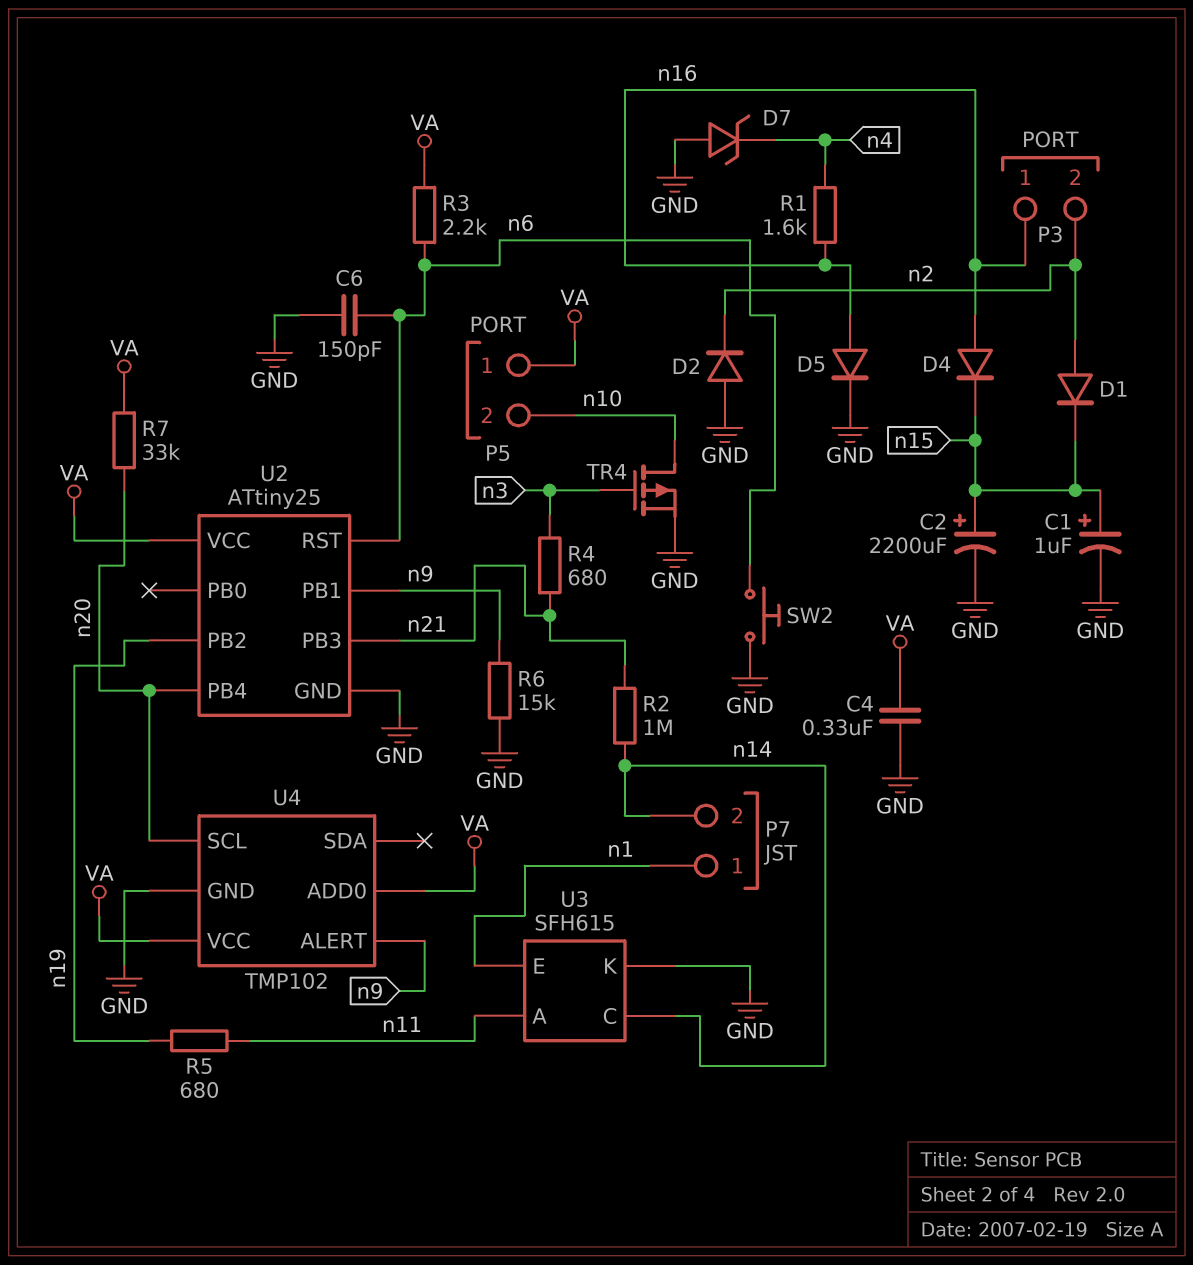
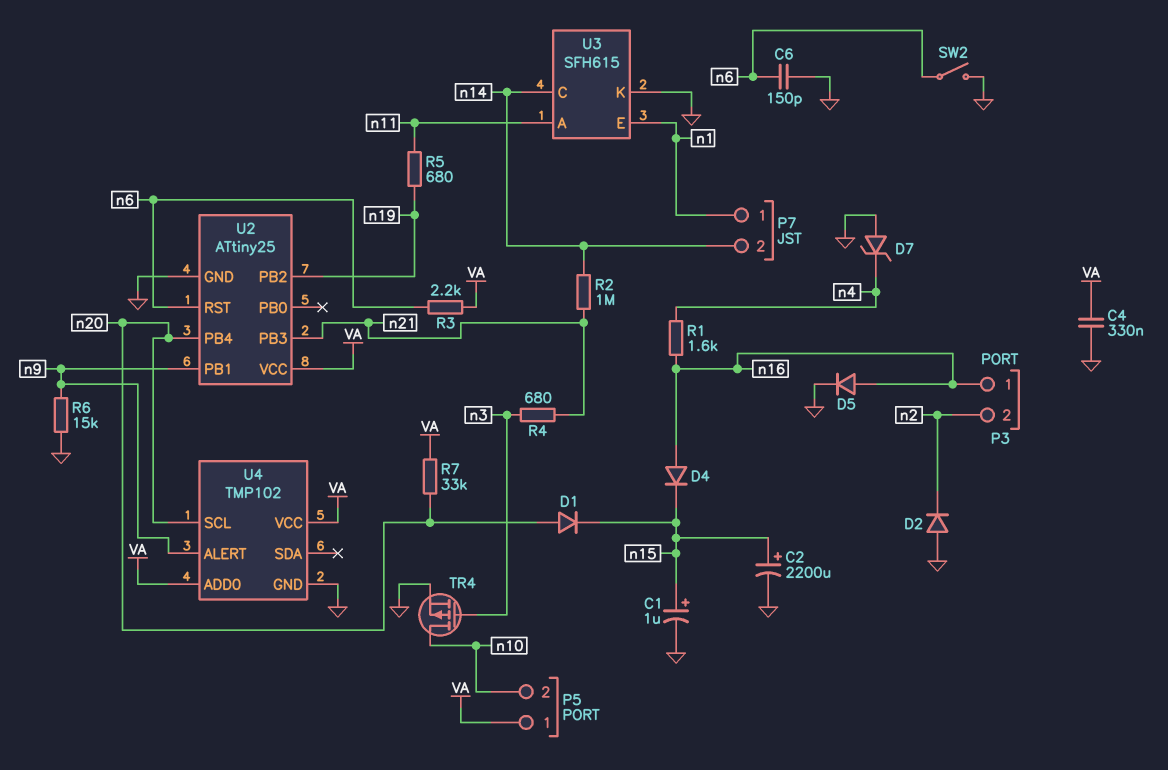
D1: diode (A n2, K n15) -> diode (A n20, K n15)
SW2: button (GND, n6) -> switch (GND, n6)

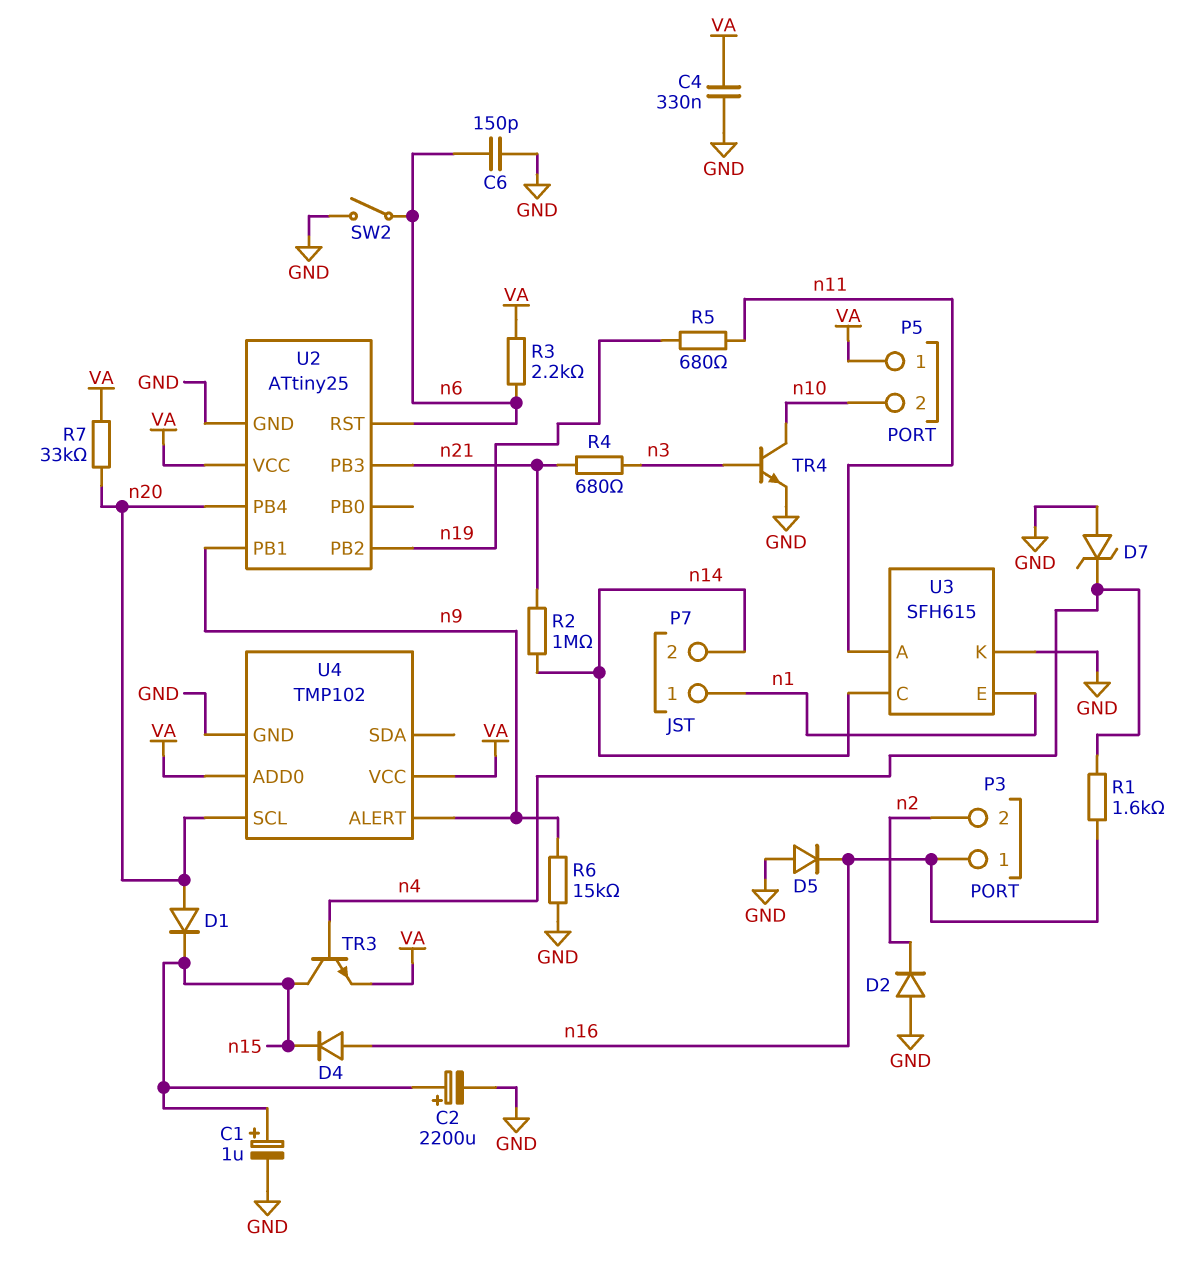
D5: diode (A n16, K GND) -> diode (A GND, K n16)
TR3: none -> NPN (B n4, C n15, E VA)
TR4: PMOS (G n3, D n10, S GND) -> NPN (B n3, C n10, E GND)

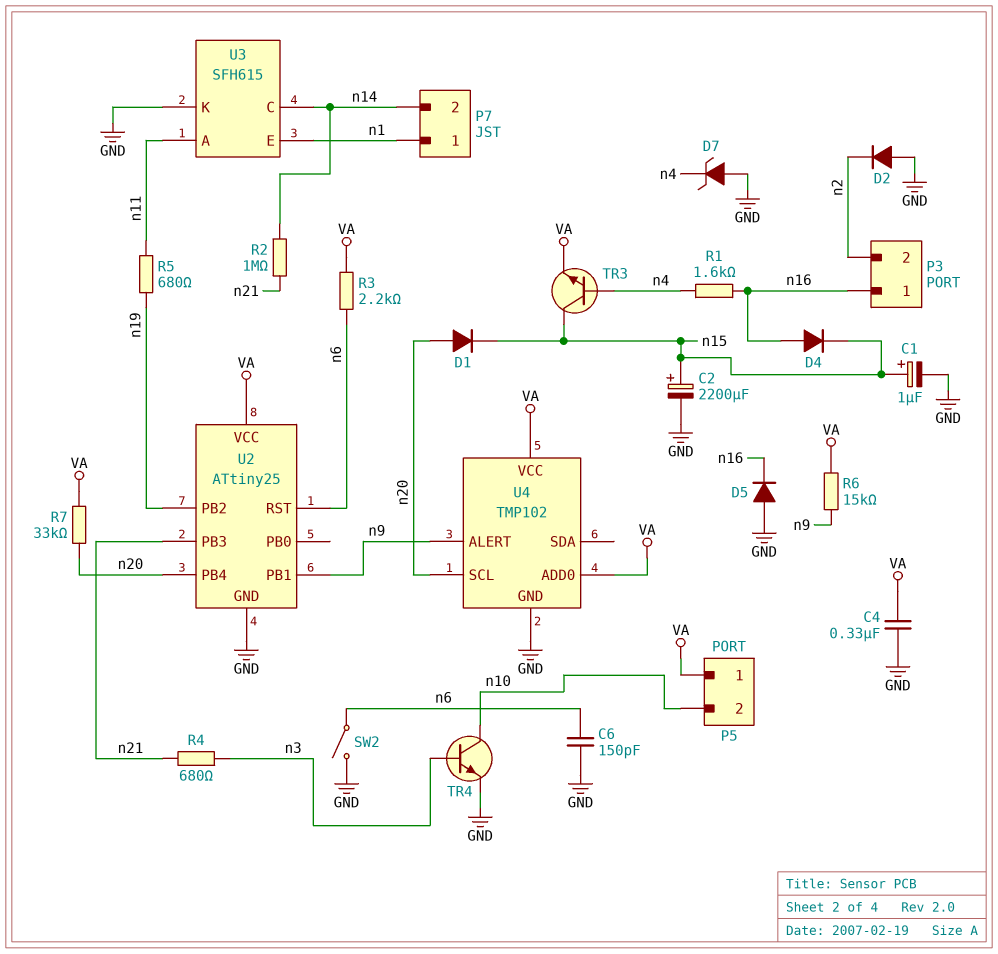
R6: 15k (GND, n9) -> 15k (VA, n9)

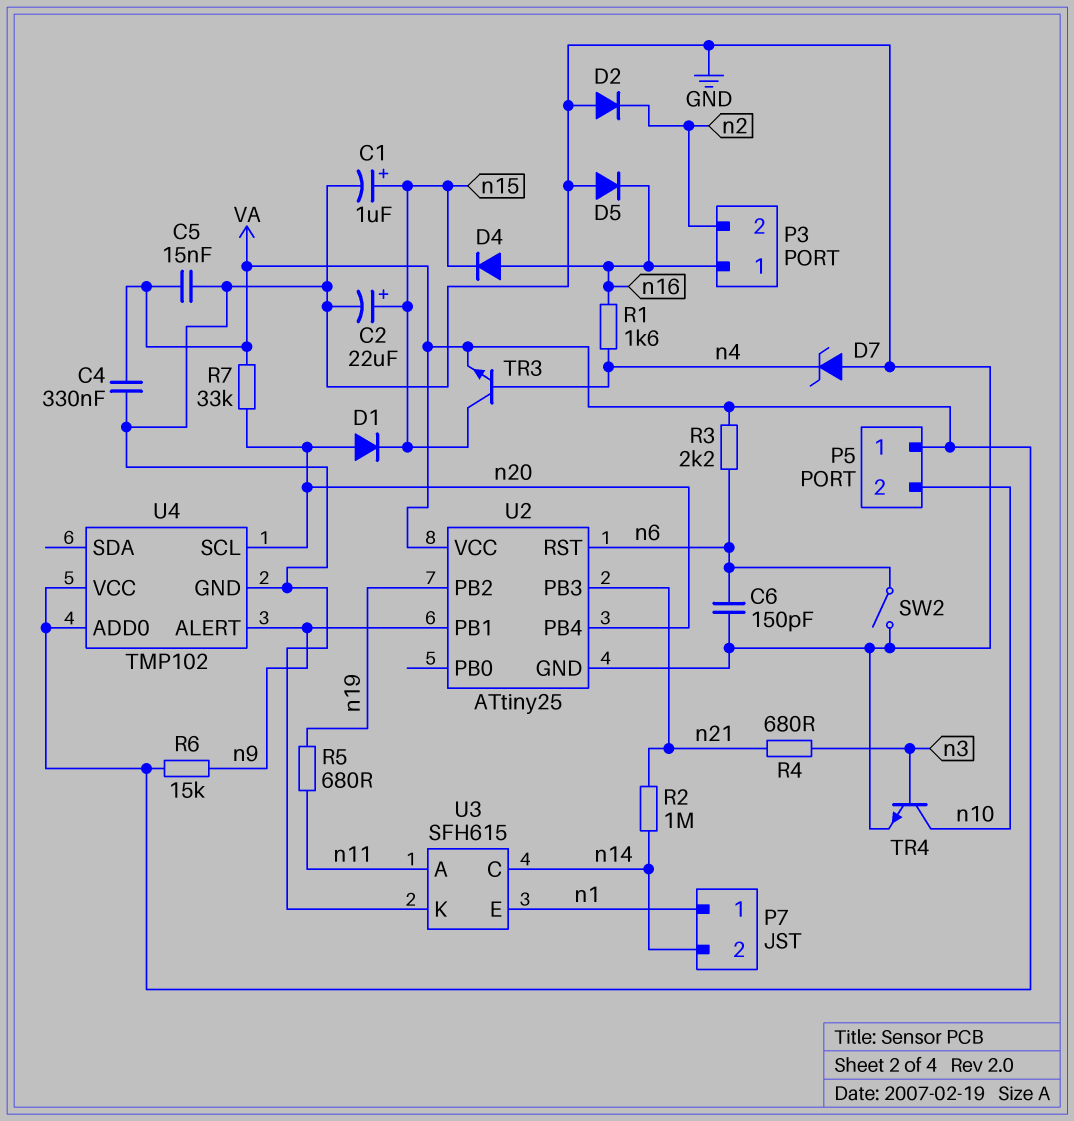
C2: 2200uF (plus n15, minus GND) -> 22uF (plus n15, minus GND)
C5: none -> 15nF (GND, VA)

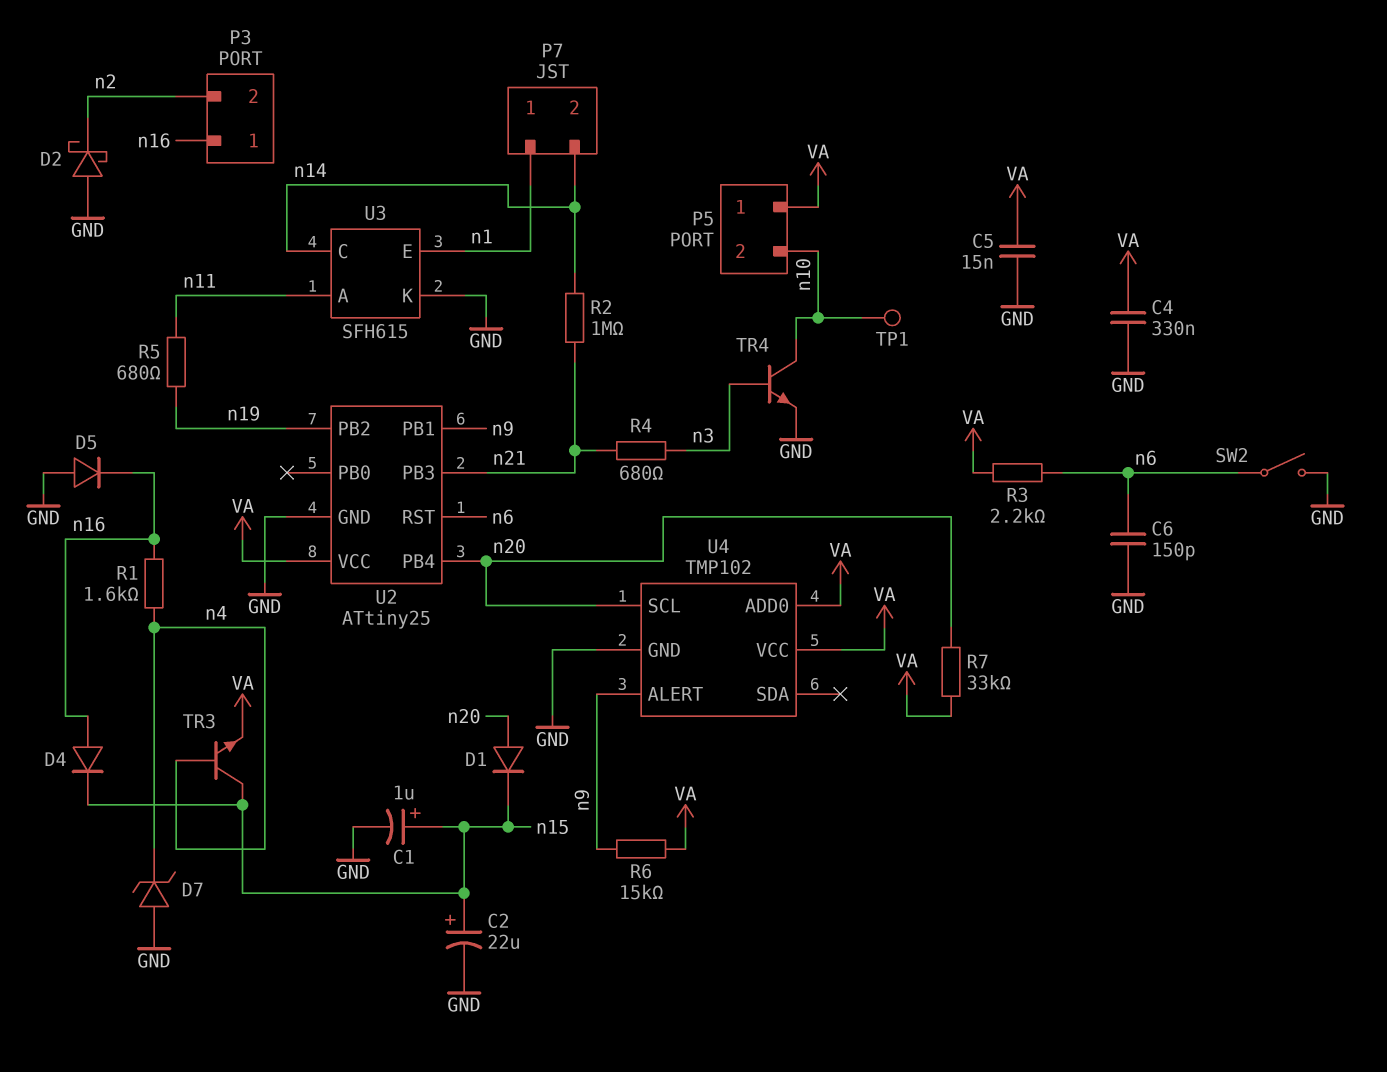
D2: diode (A GND, K n2) -> schottky (A GND, K n2)
TP1: none -> test point (n10)

